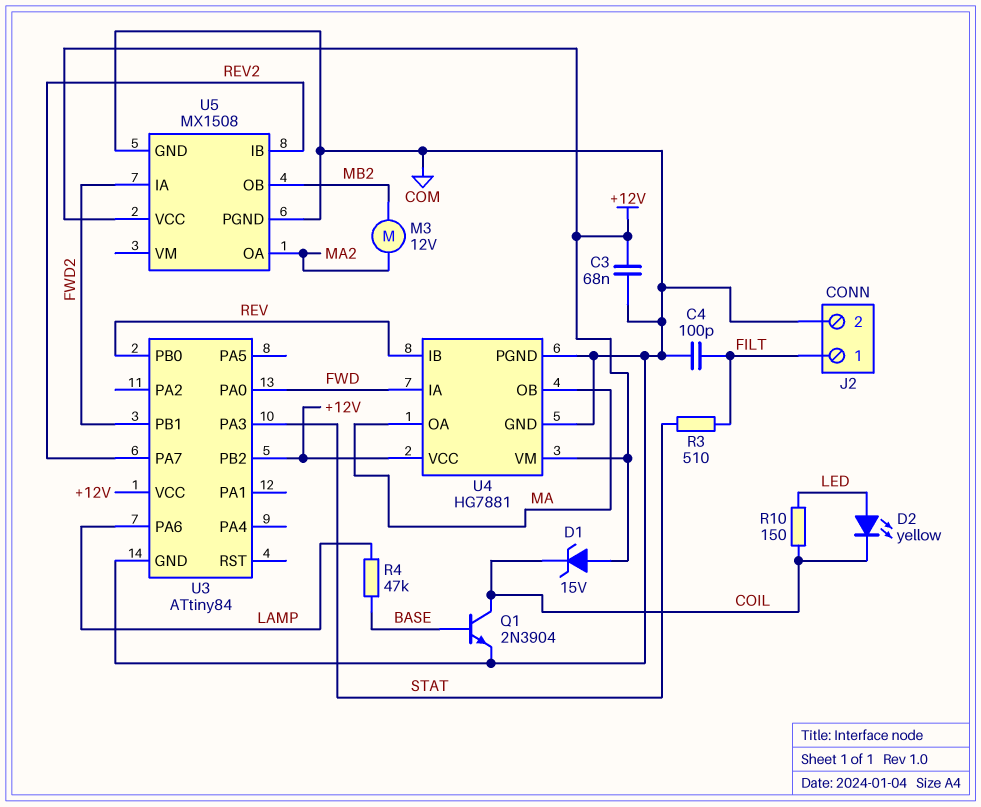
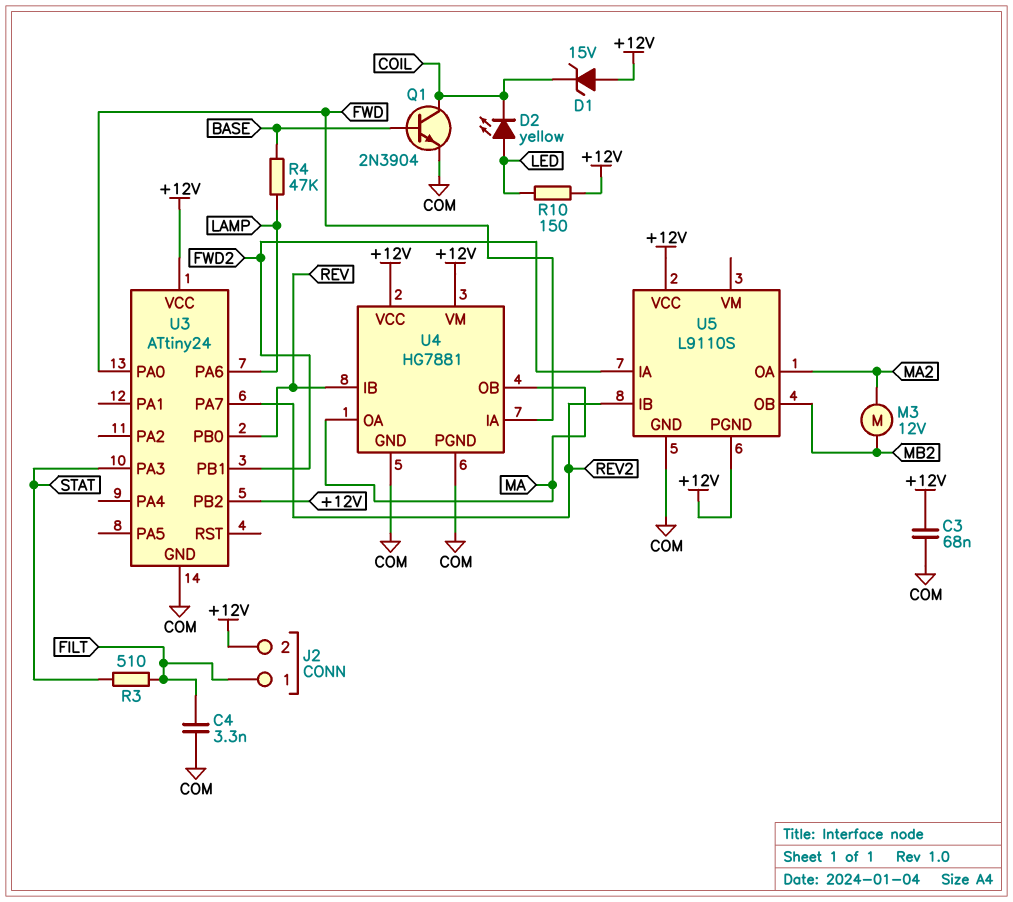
C4: 100pF (COM, FILT) -> 3.3nF (COM, FILT)
J2 pin 2: COM -> +12V
R10: 150 (COIL, LED) -> 150 (+12V, LED)
U3: ATtiny84 -> ATtiny24
U5: MX1508 -> L9110S
U5 pin PGND: COM -> +12V

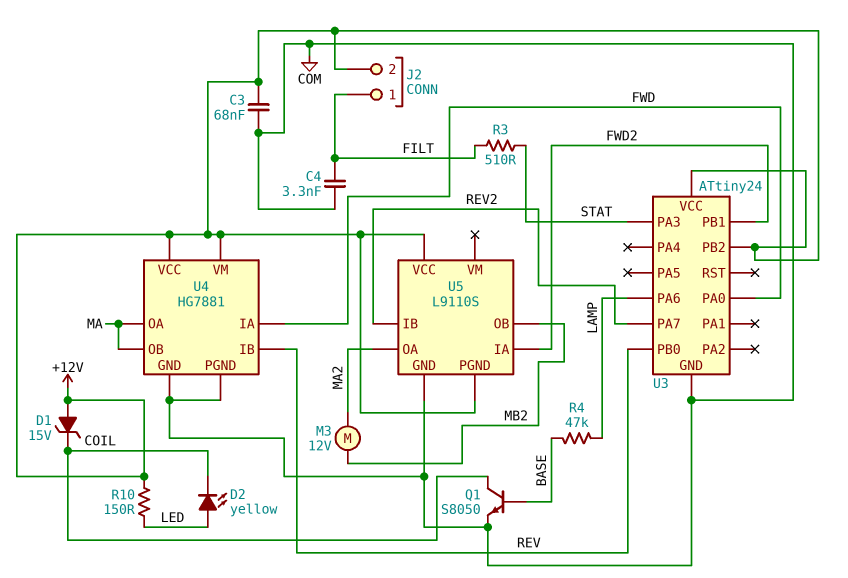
Q1: NPN 2N3904 (B BASE, C COIL, E COM) -> NPN S8050 (B BASE, C COIL, E COM)

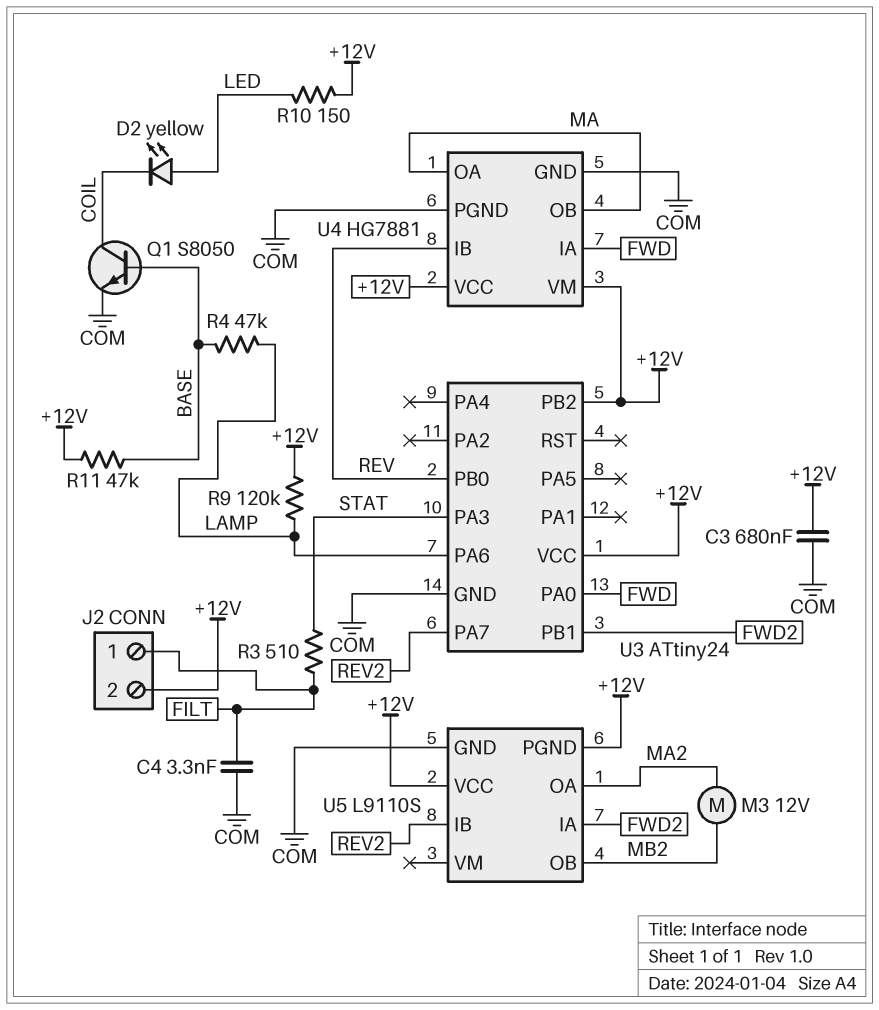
C3: 68nF (+12V, COM) -> 680nF (+12V, COM)
D1: zener 15V (A +12V, K COIL) -> none
R9: none -> 120k (+12V, LAMP)
R11: none -> 47k (+12V, BASE)

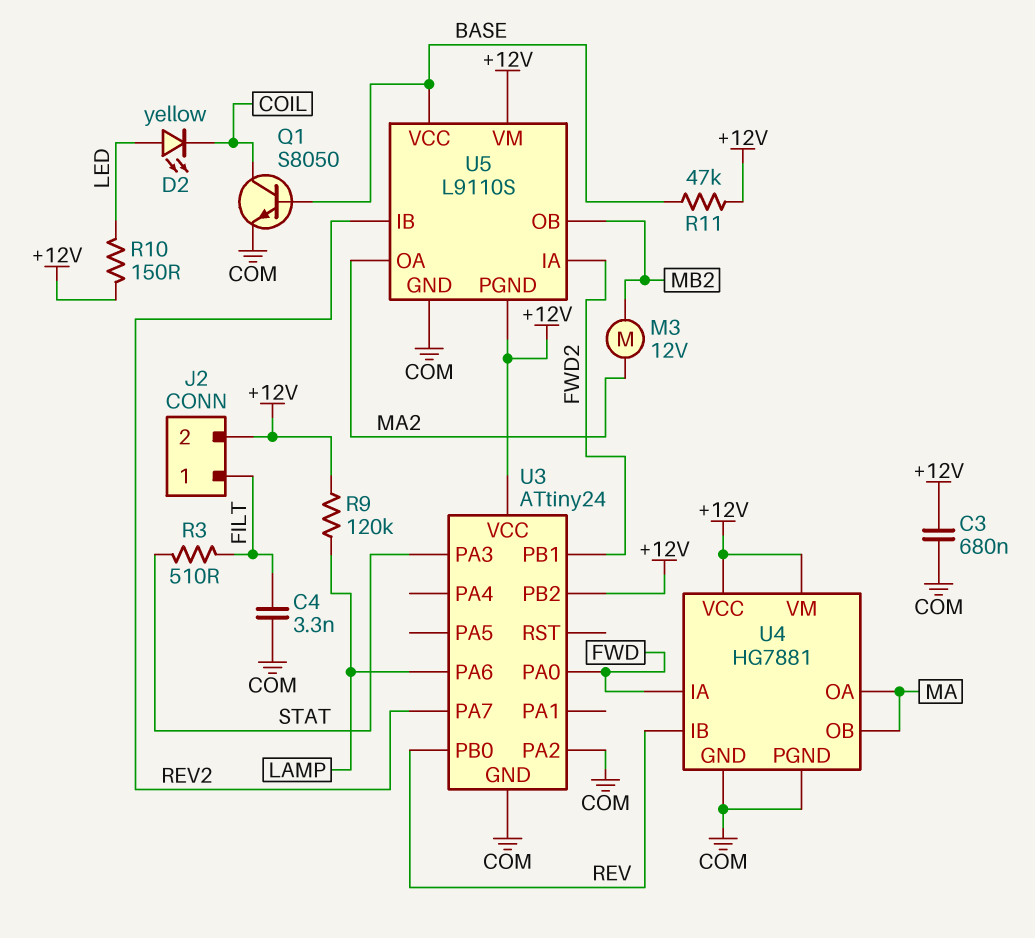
R4: 47k (BASE, LAMP) -> none
U3 pin PA2: none -> COM
U5 pin VCC: +12V -> BASE
U5 pin VM: none -> +12V

